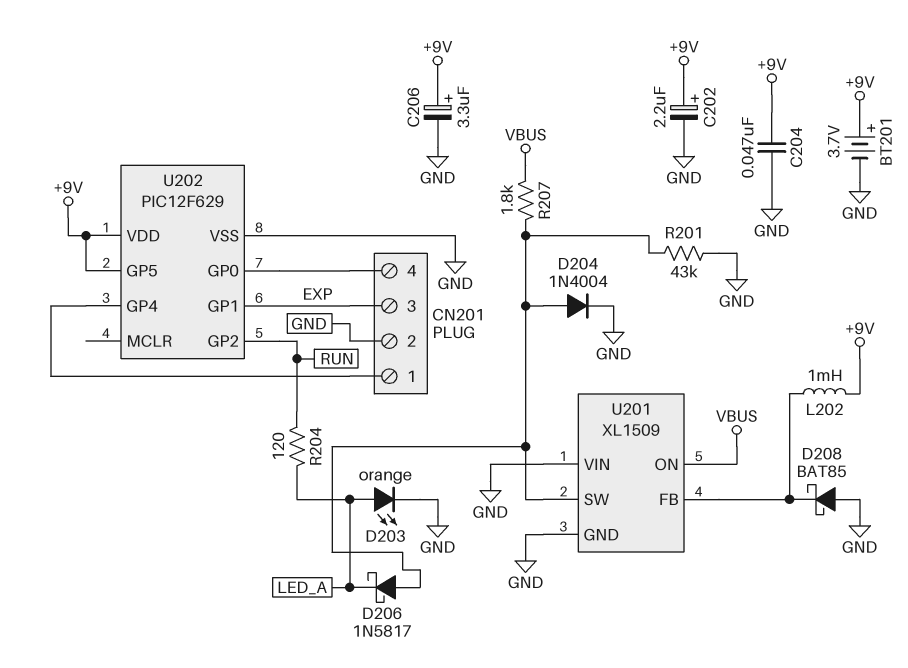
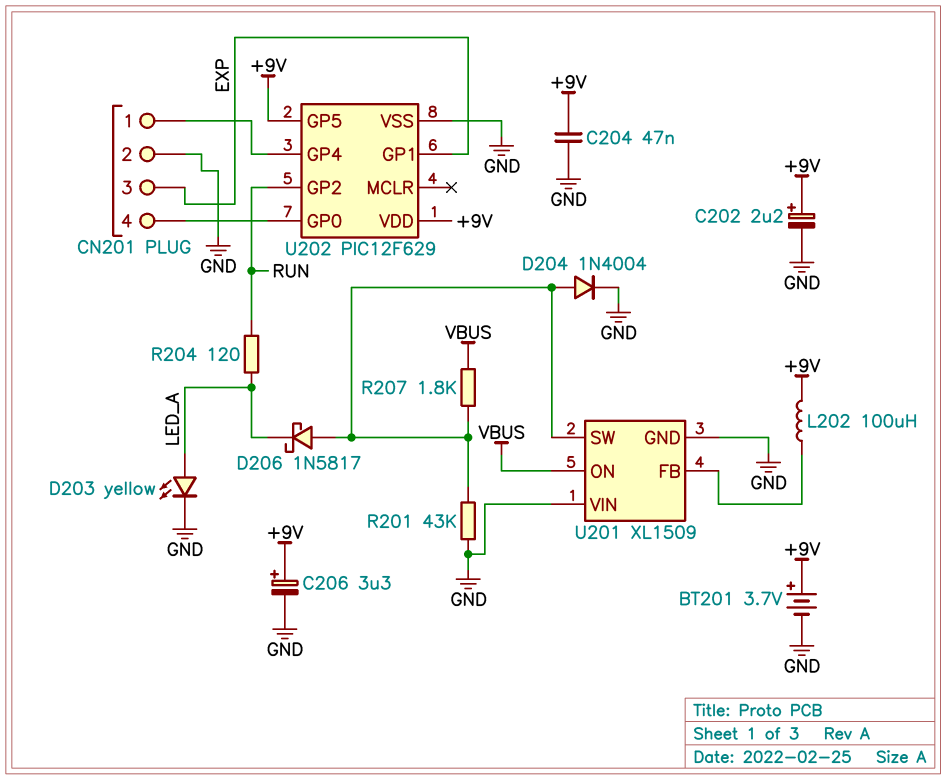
D203: LED orange (A LED_A, K GND) -> LED yellow (A LED_A, K GND)
D208: schottky BAT85 (A GND, K U201/FB) -> none
L202: 1mH (+9V, U201/FB) -> 100uH (+9V, U201/FB)

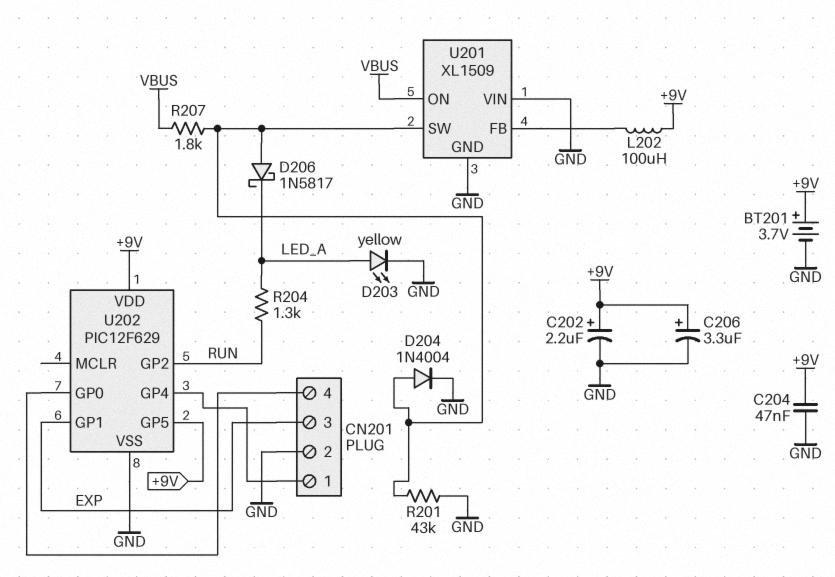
R204: 120 (LED_A, RUN) -> 1.3k (LED_A, RUN)

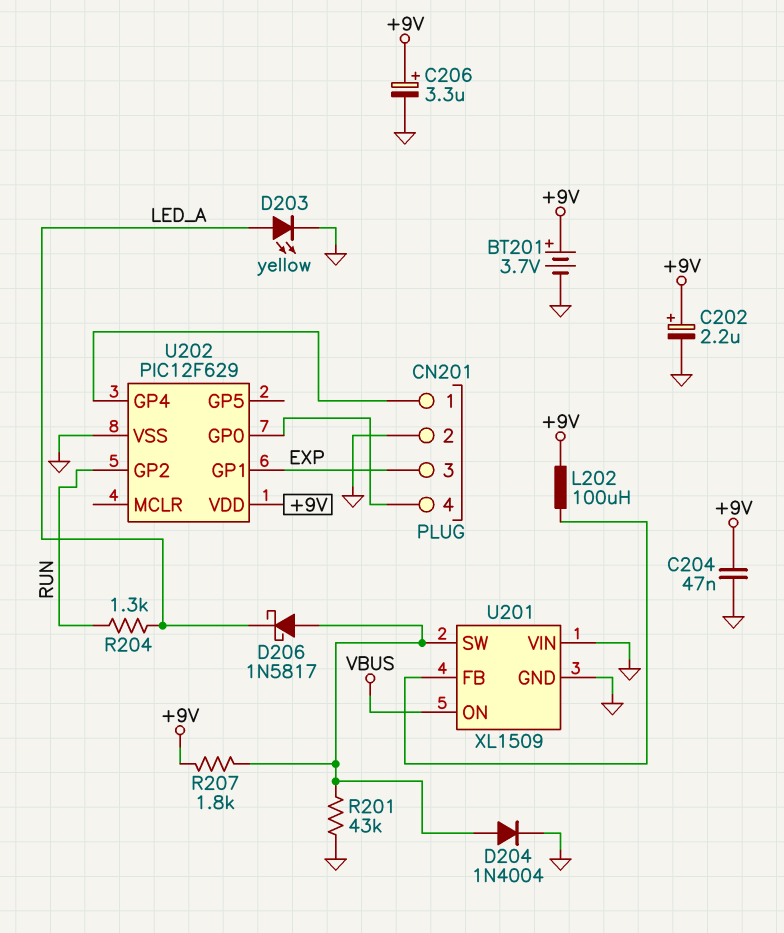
R207: 1.8k (U201/SW, VBUS) -> 1.8k (+9V, U201/SW)
U202 pin GP5: +9V -> none

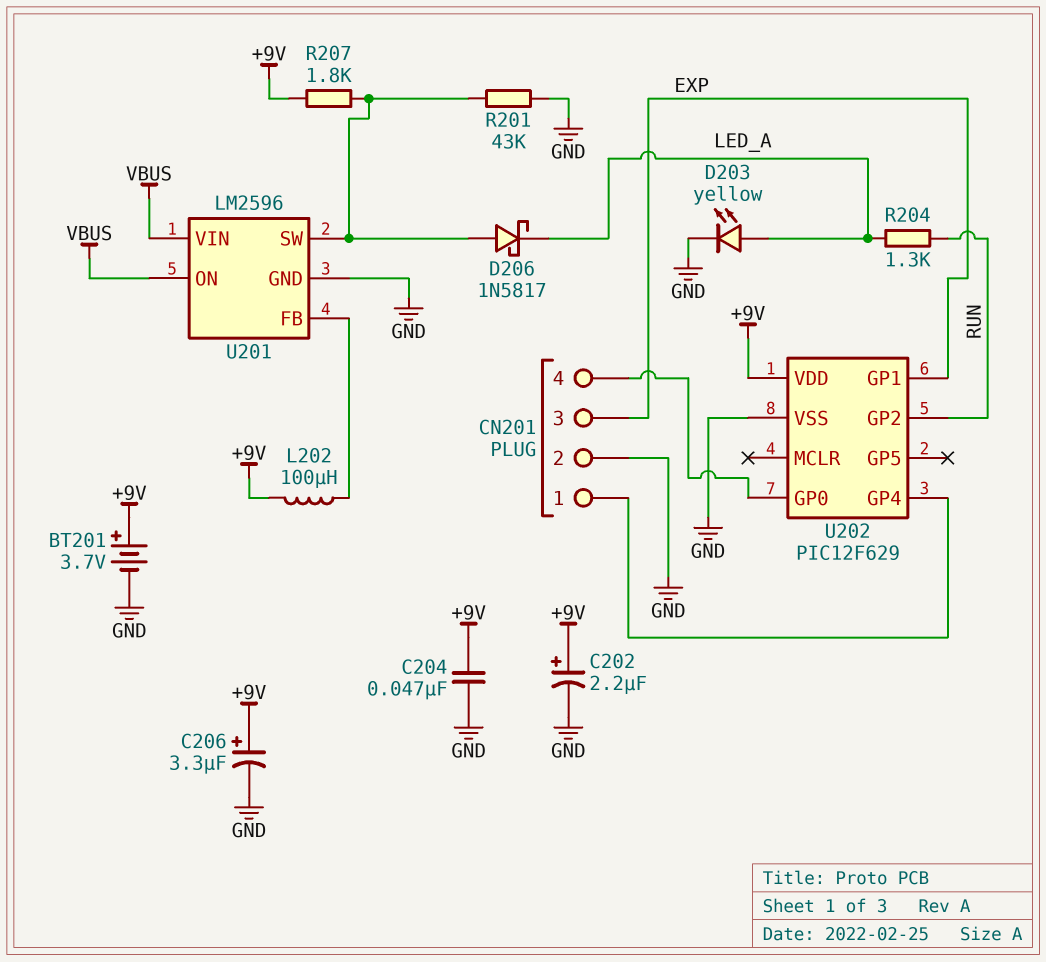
D204: diode 1N4004 (A U201/SW, K GND) -> none
U201: XL1509 -> LM2596
U201 pin VIN: GND -> VBUS

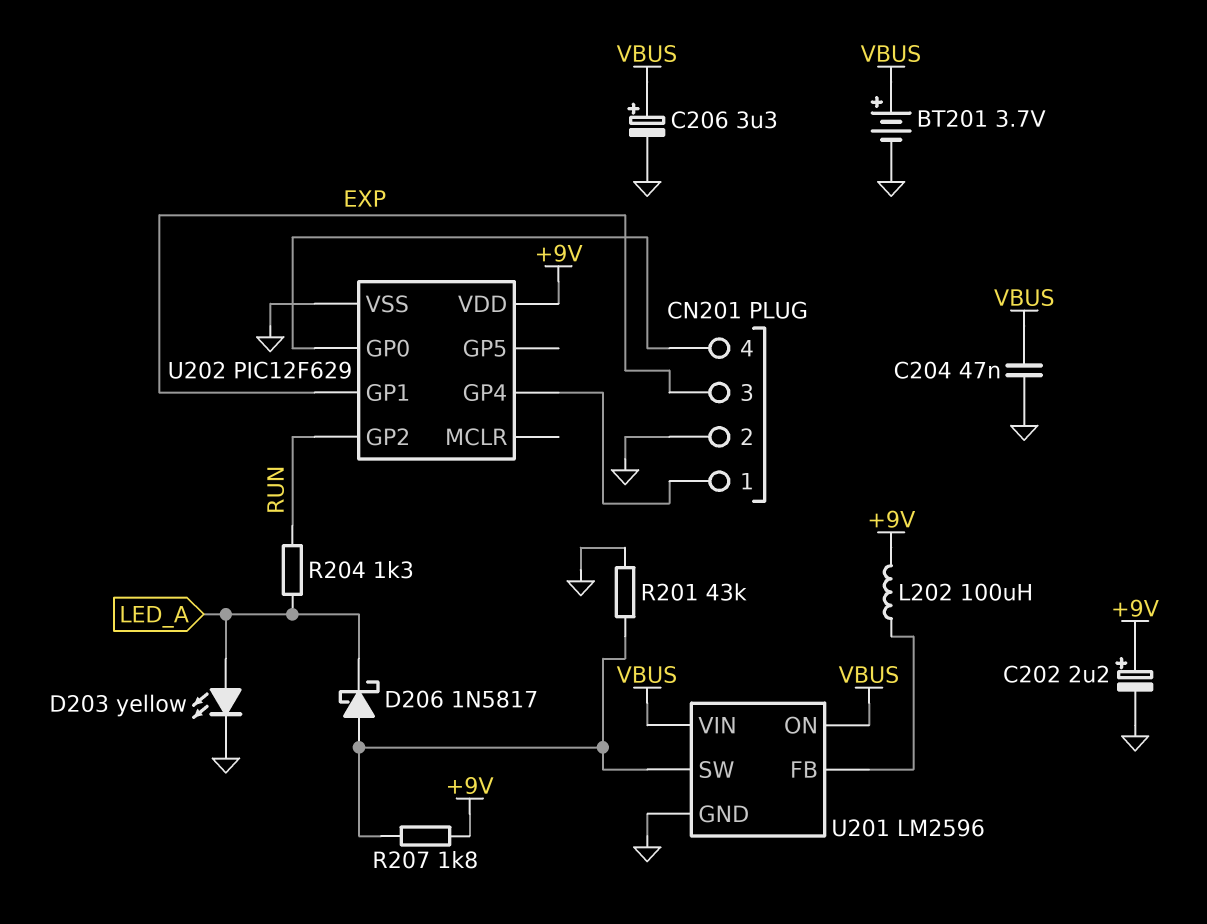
BT201: 3.7V (plus +9V, minus GND) -> 3.7V (plus VBUS, minus GND)
C204: 47nF (+9V, GND) -> 47nF (GND, VBUS)
C206: 3.3uF (plus +9V, minus GND) -> 3.3uF (plus VBUS, minus GND)

